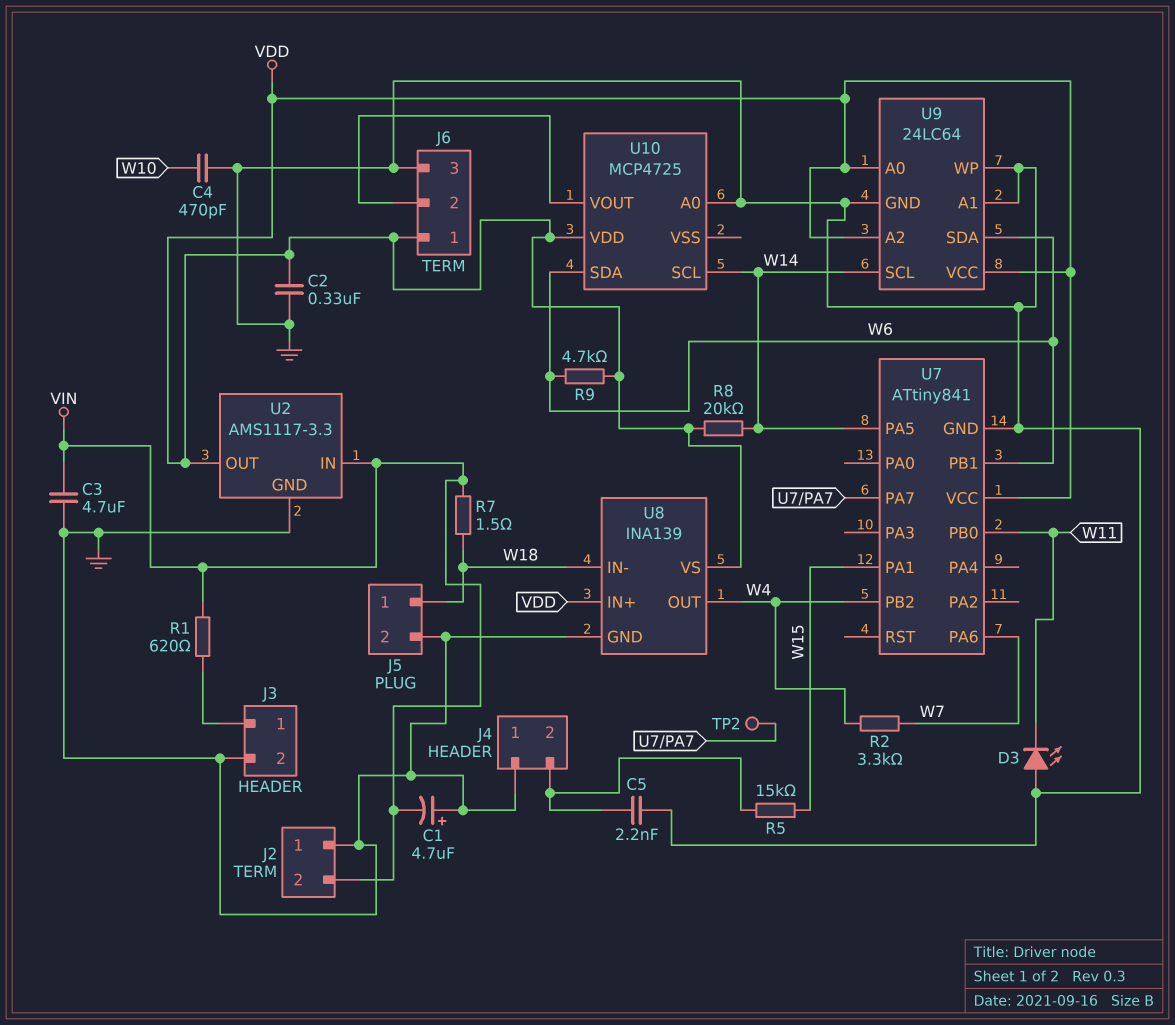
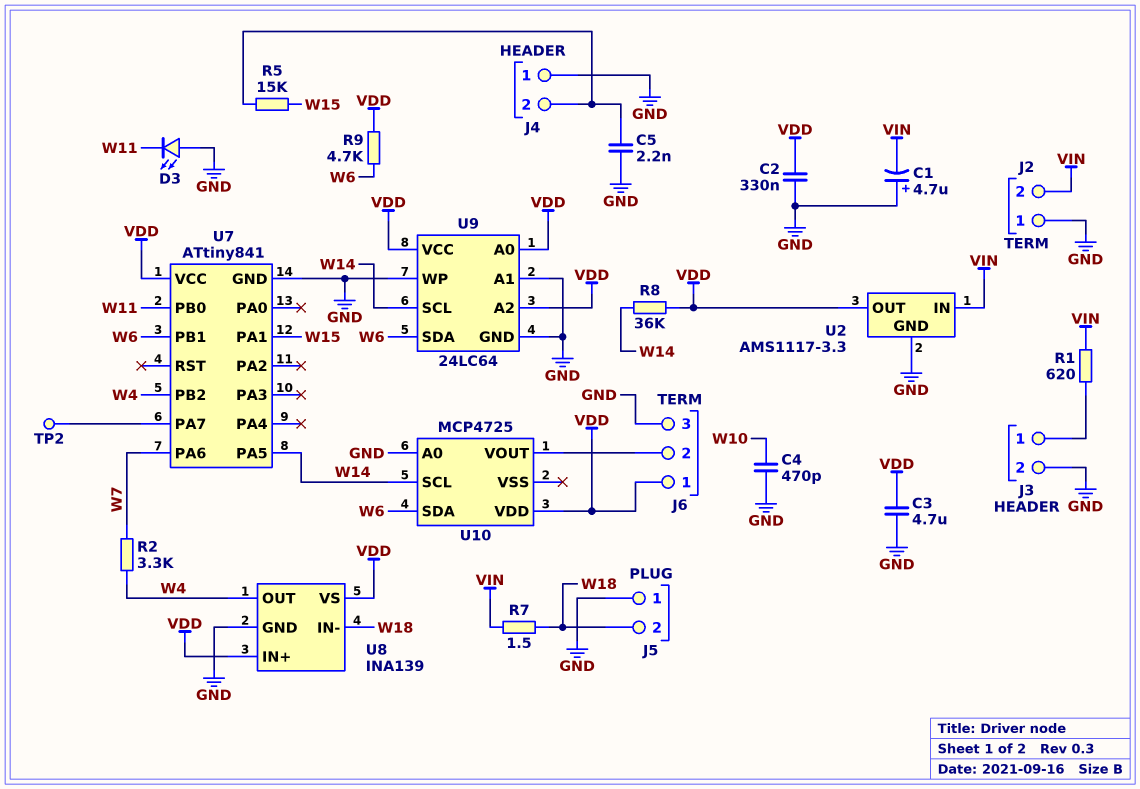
C3: 4.7uF (GND, VIN) -> 4.7uF (GND, VDD)
J5 pin 1: W18 -> GND
J5 pin 2: GND -> W18
R8: 20k (VDD, W14) -> 36k (VDD, W14)

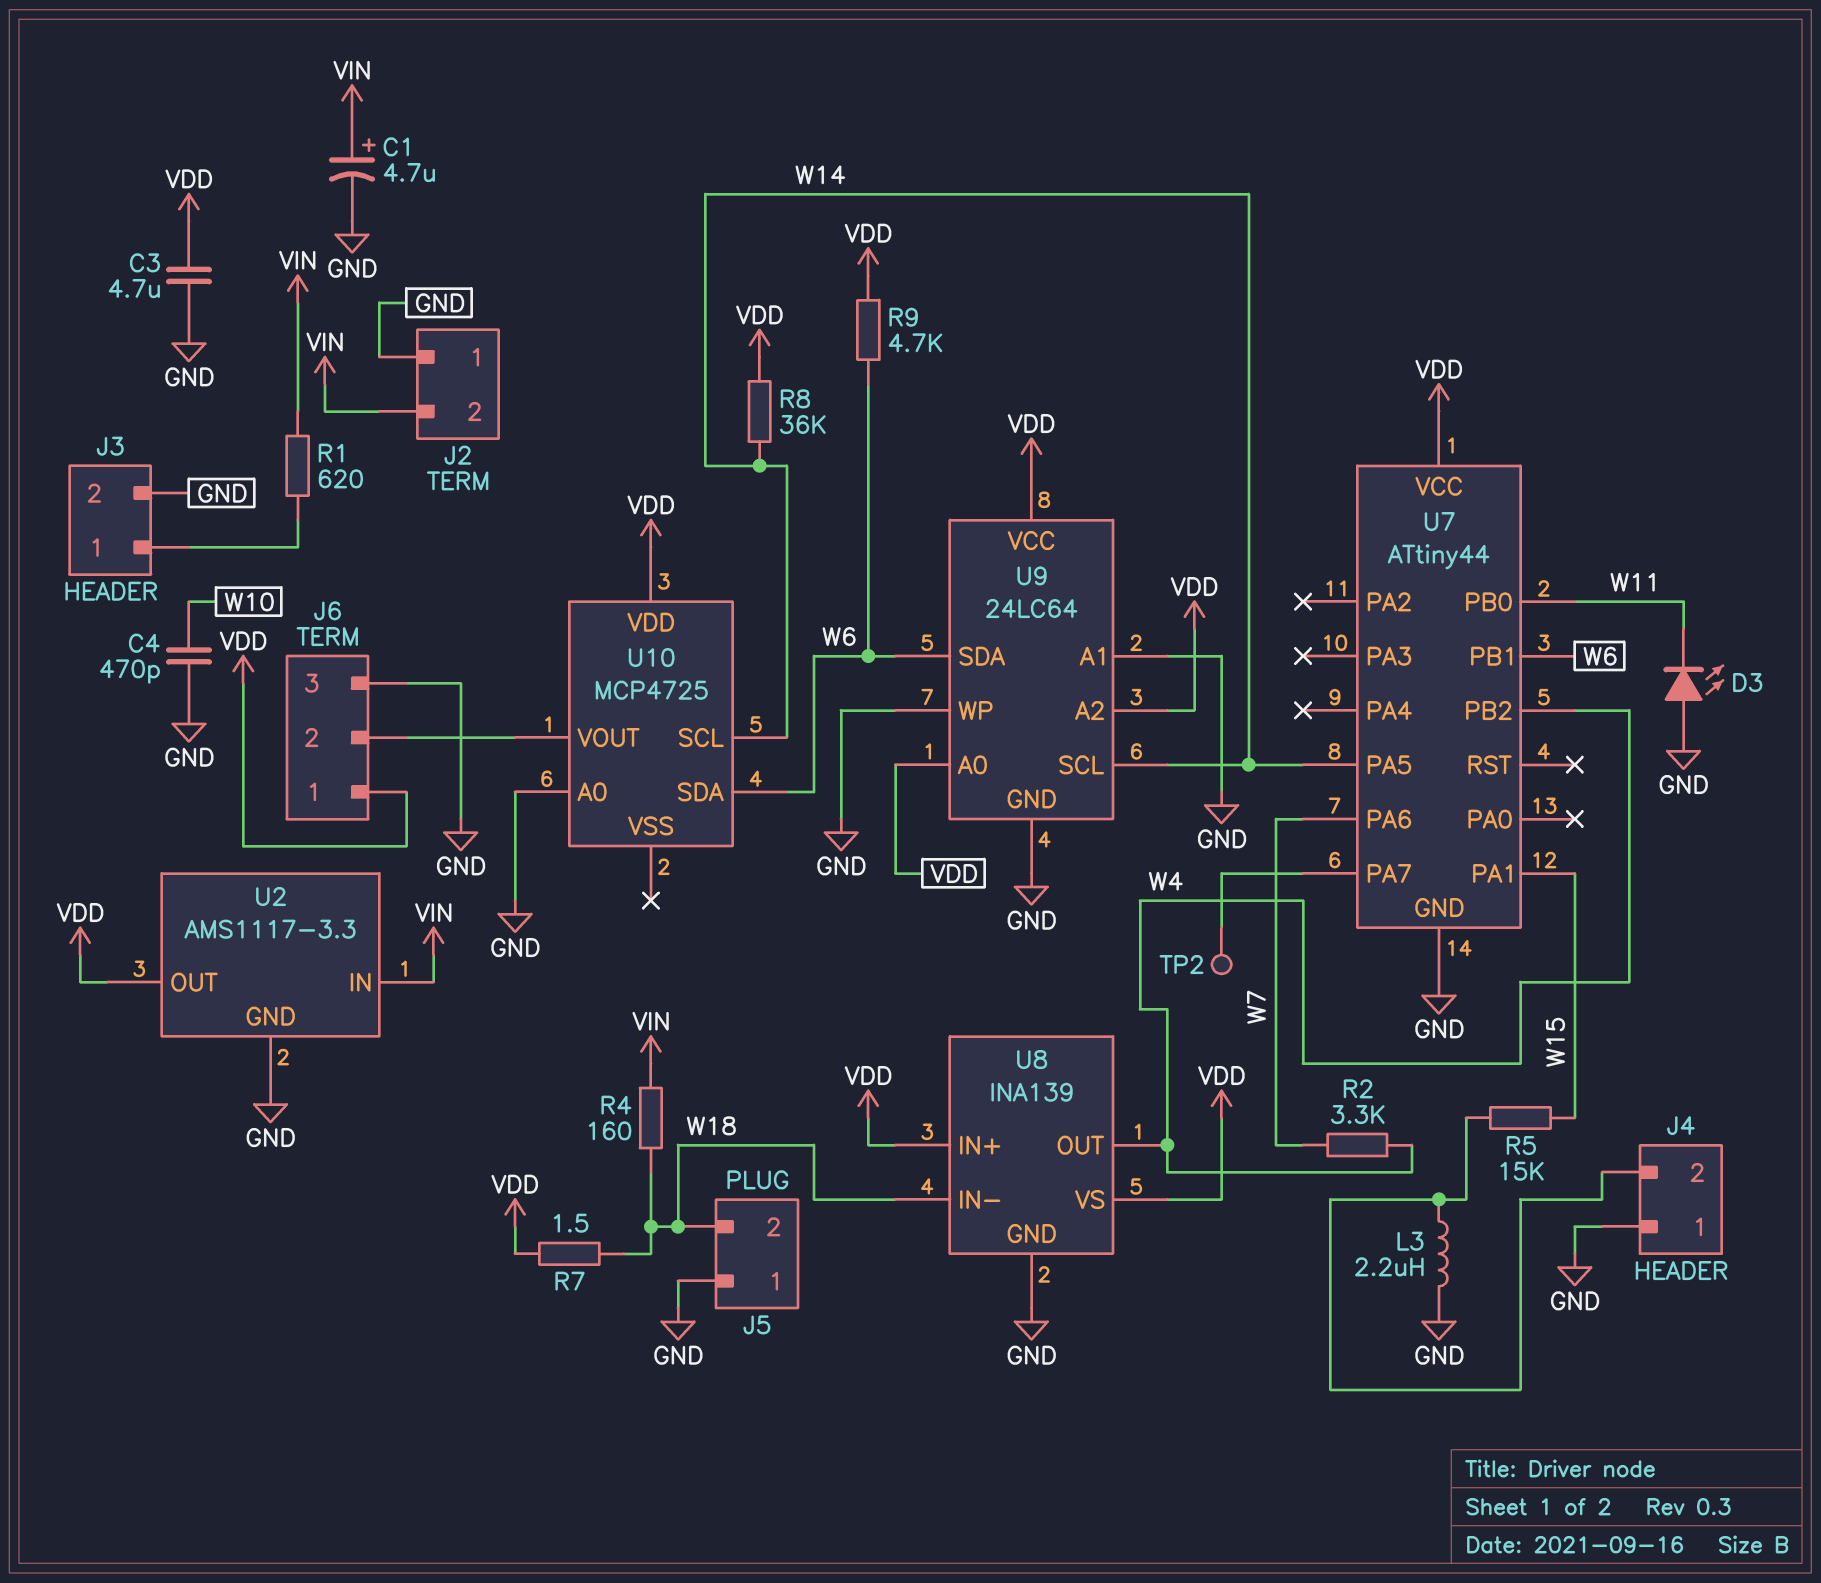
C1: 4.7uF (plus GND, minus VIN) -> 4.7uF (plus VIN, minus GND)
C2: 330nF (GND, VDD) -> none
C5: 2.2nF (GND, J4/2) -> none
L3: none -> 2.2uH (GND, J4/2)
R4: none -> 160 (VIN, W18)
R7: 1.5 (VIN, W18) -> 1.5 (VDD, W18)
U7: ATtiny841 -> ATtiny44

